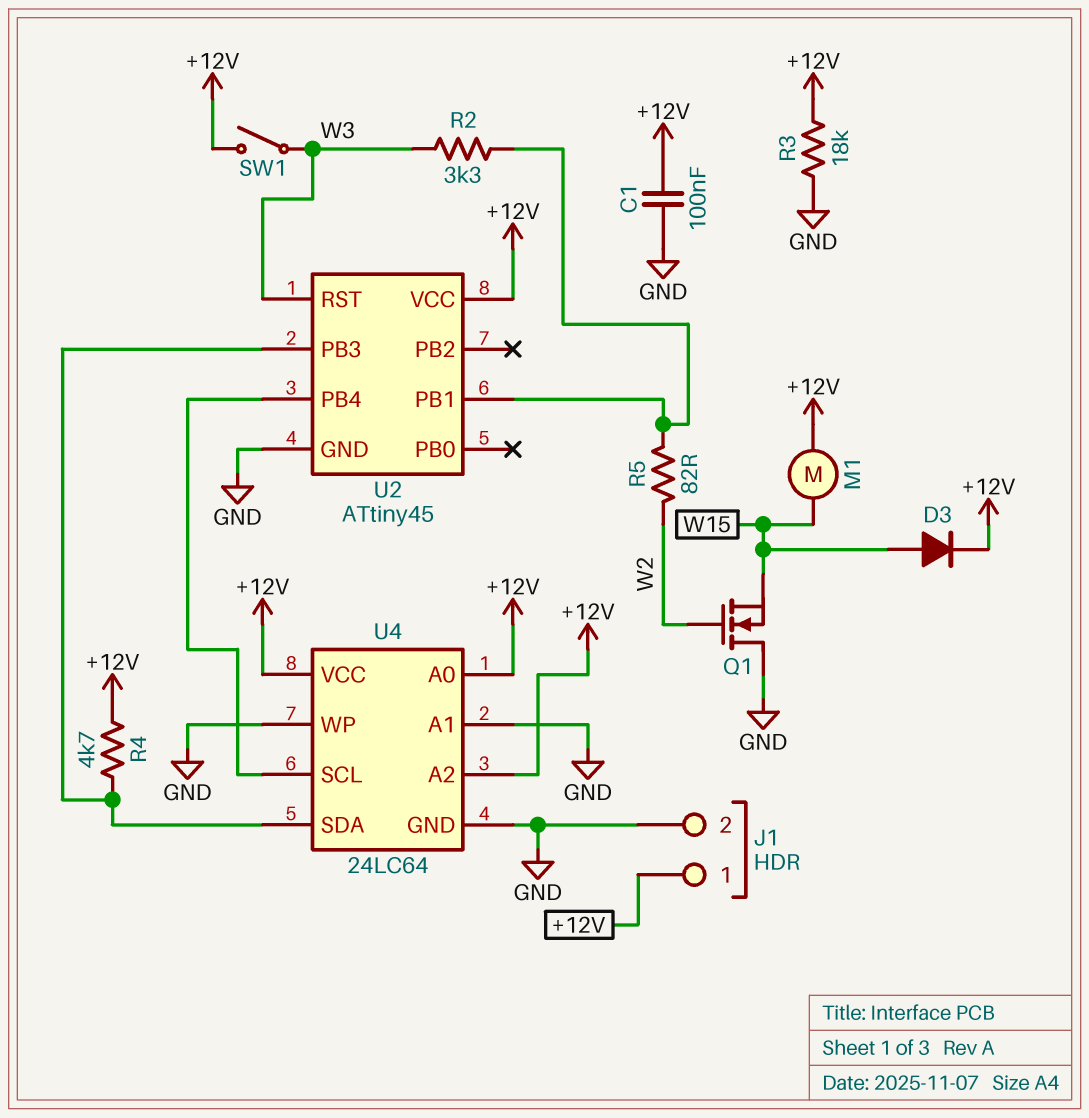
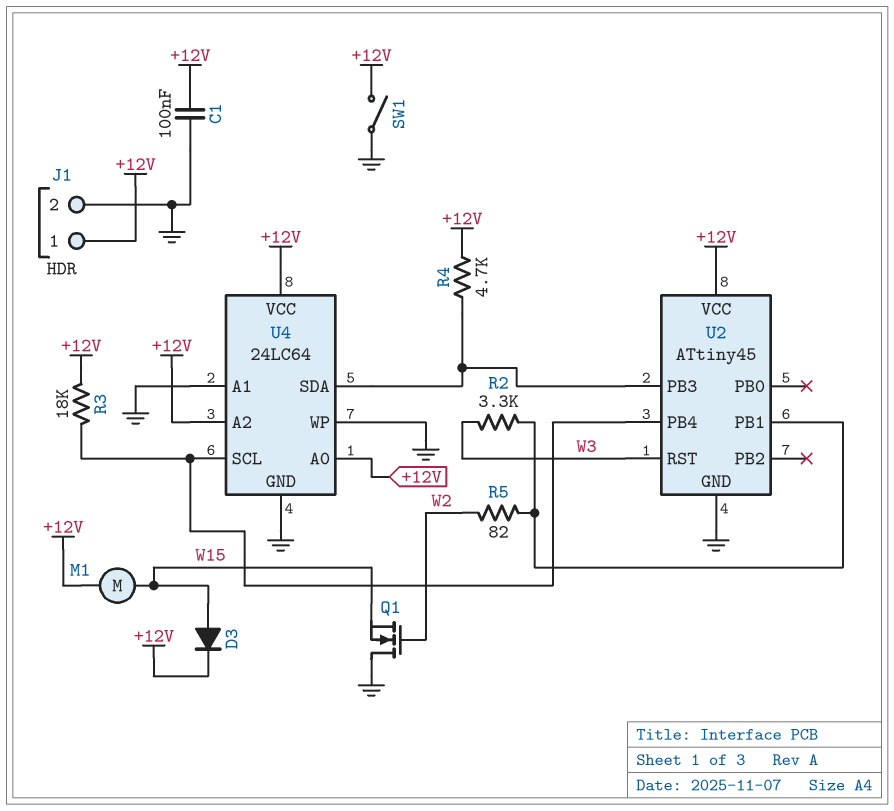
R3: 18k (+12V, GND) -> 18k (+12V, U2/PB4)
SW1: switch (+12V, W3) -> switch (+12V, GND)

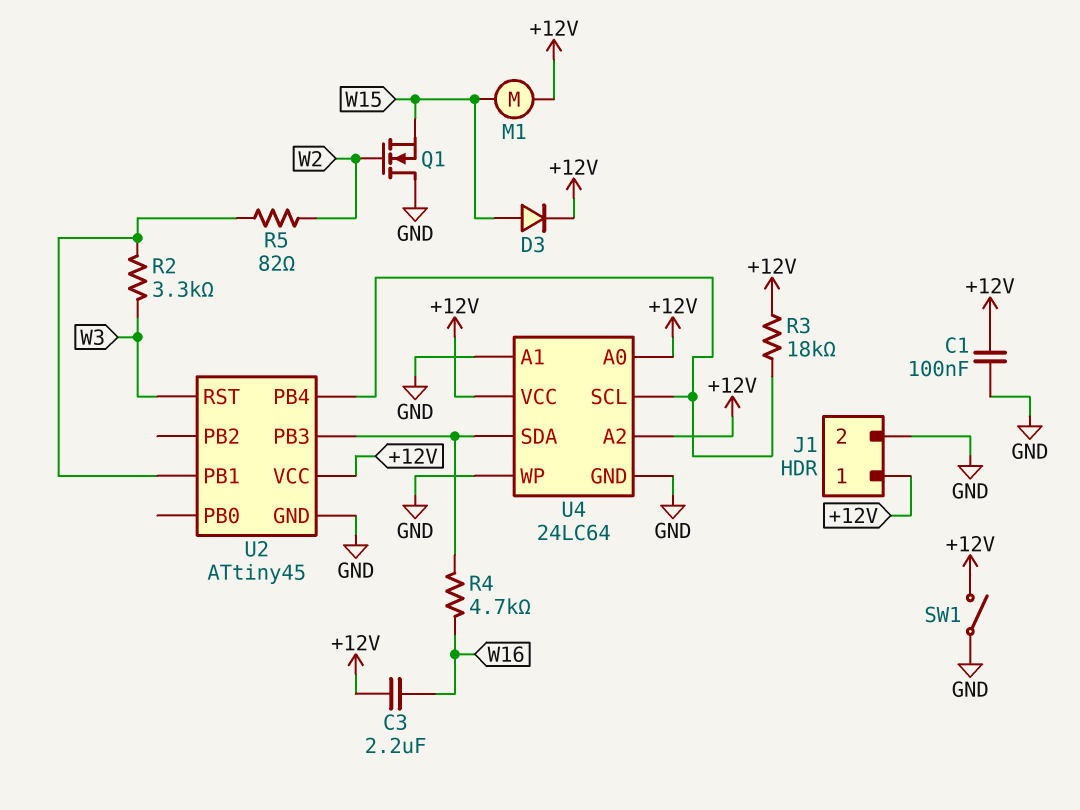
C3: none -> 2.2uF (+12V, W16)
R4: 4.7k (+12V, U2/PB3) -> 4.7k (U2/PB3, W16)

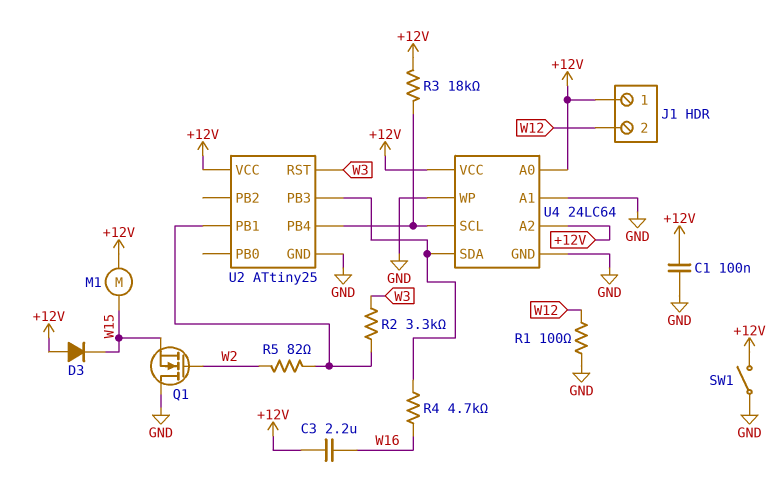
D3: diode (A W15, K +12V) -> diode (A +12V, K W15)
J1 pin 2: GND -> W12
R1: none -> 100 (GND, W12)
U2: ATtiny45 -> ATtiny25

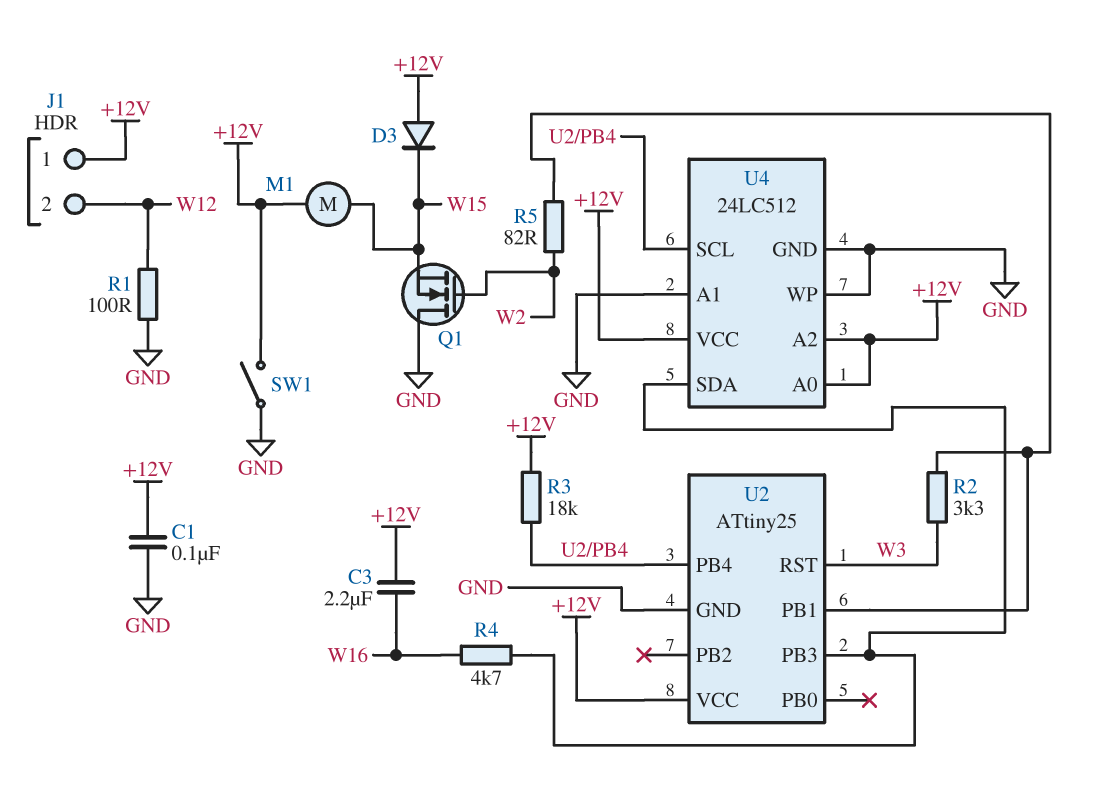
U4: 24LC64 -> 24LC512

